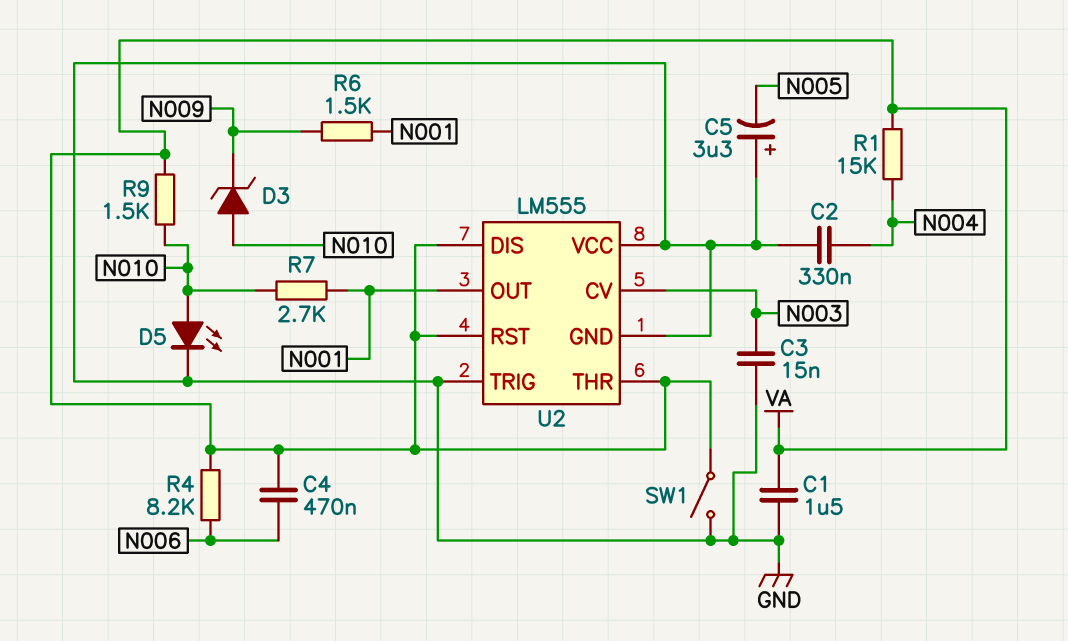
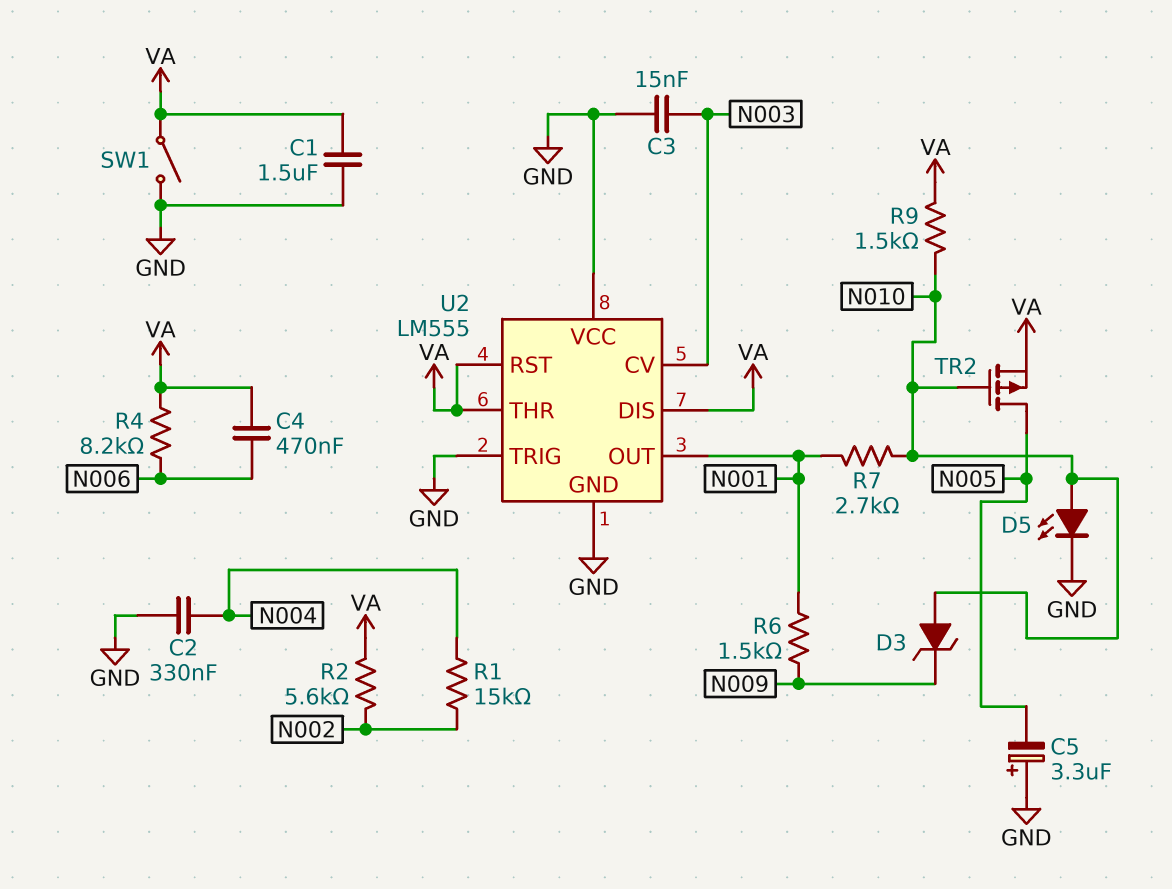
R1: 15k (N004, VA) -> 15k (N002, N004)
R2: none -> 5.6k (N002, VA)
TR2: none -> PMOS (G N010, D N005, S VA)

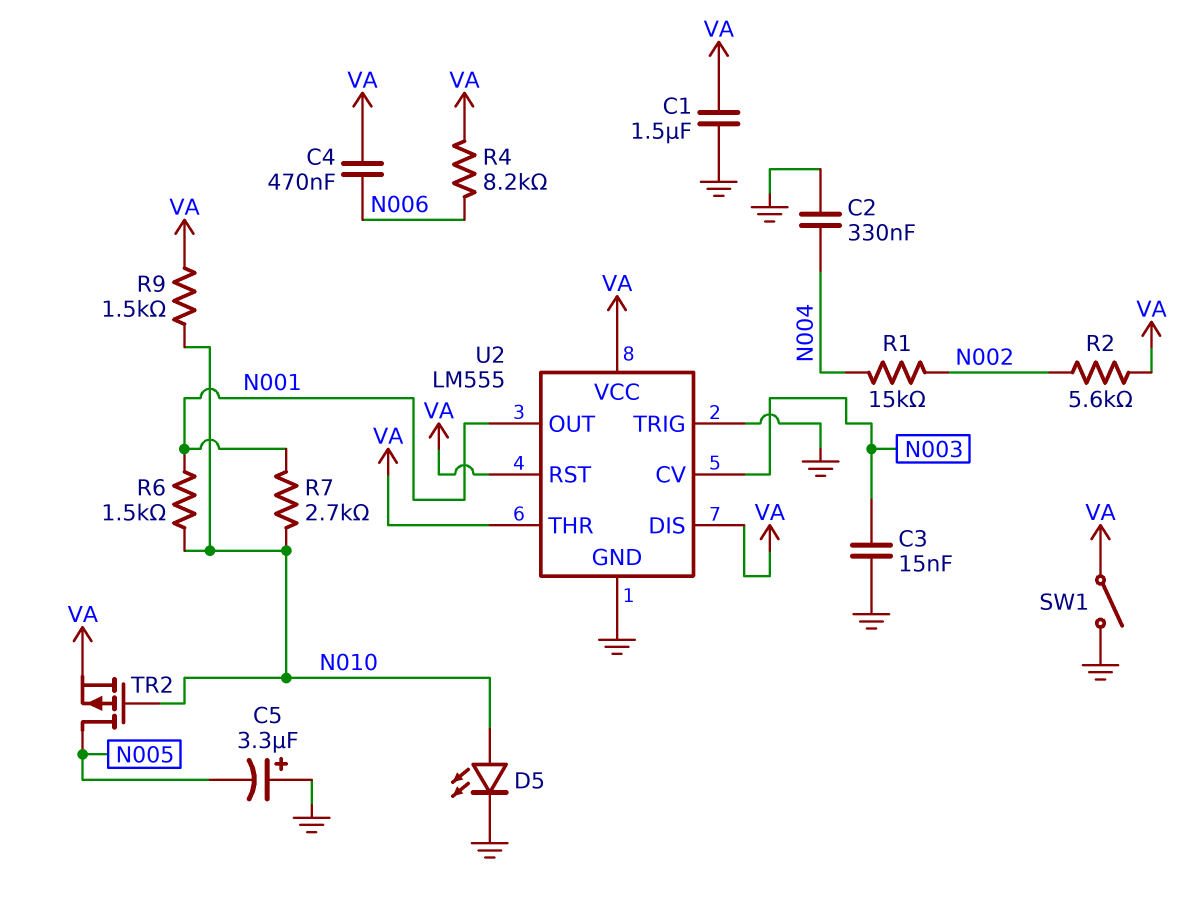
D3: zener (A N010, K N009) -> none
R6: 1.5k (N001, N009) -> 1.5k (N001, N010)
U2 pin VCC: GND -> VA

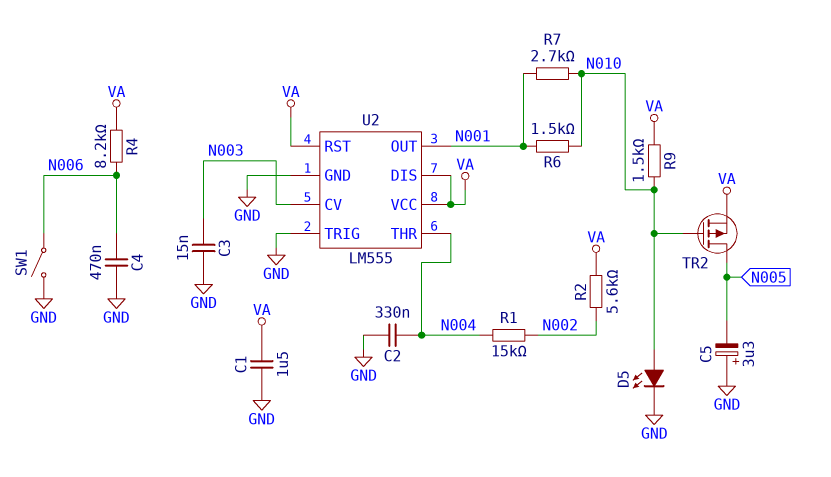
C4: 470nF (N006, VA) -> 470nF (GND, N006)
SW1: switch (GND, VA) -> switch (GND, N006)
U2 pin THR: VA -> N004

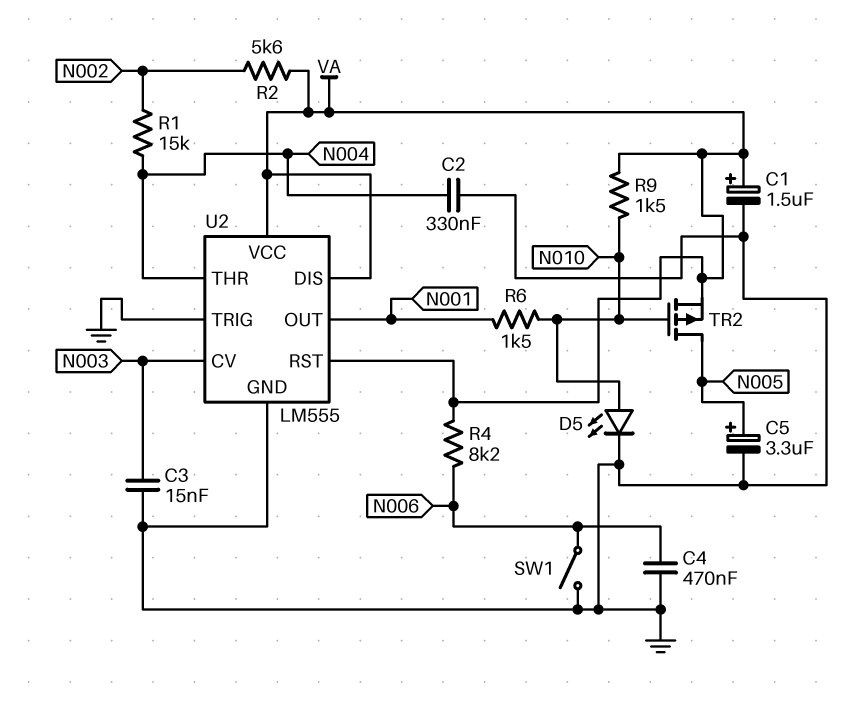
C1: 1.5uF (GND, VA) -> 1.5uF (plus VA, minus GND)
C5: 3.3uF (plus GND, minus N005) -> 3.3uF (plus N005, minus GND)
R7: 2.7k (N001, N010) -> none

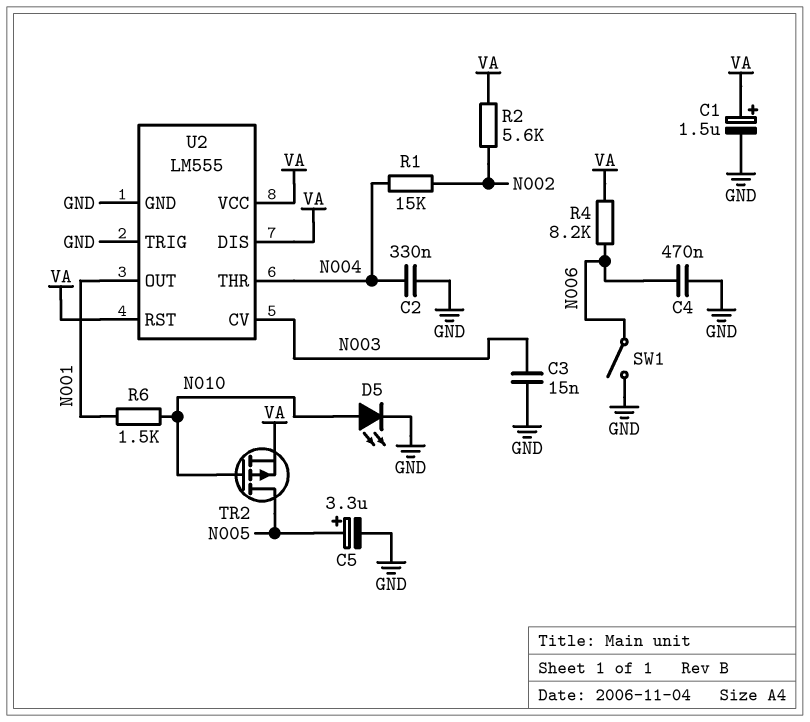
R9: 1.5k (N010, VA) -> none

